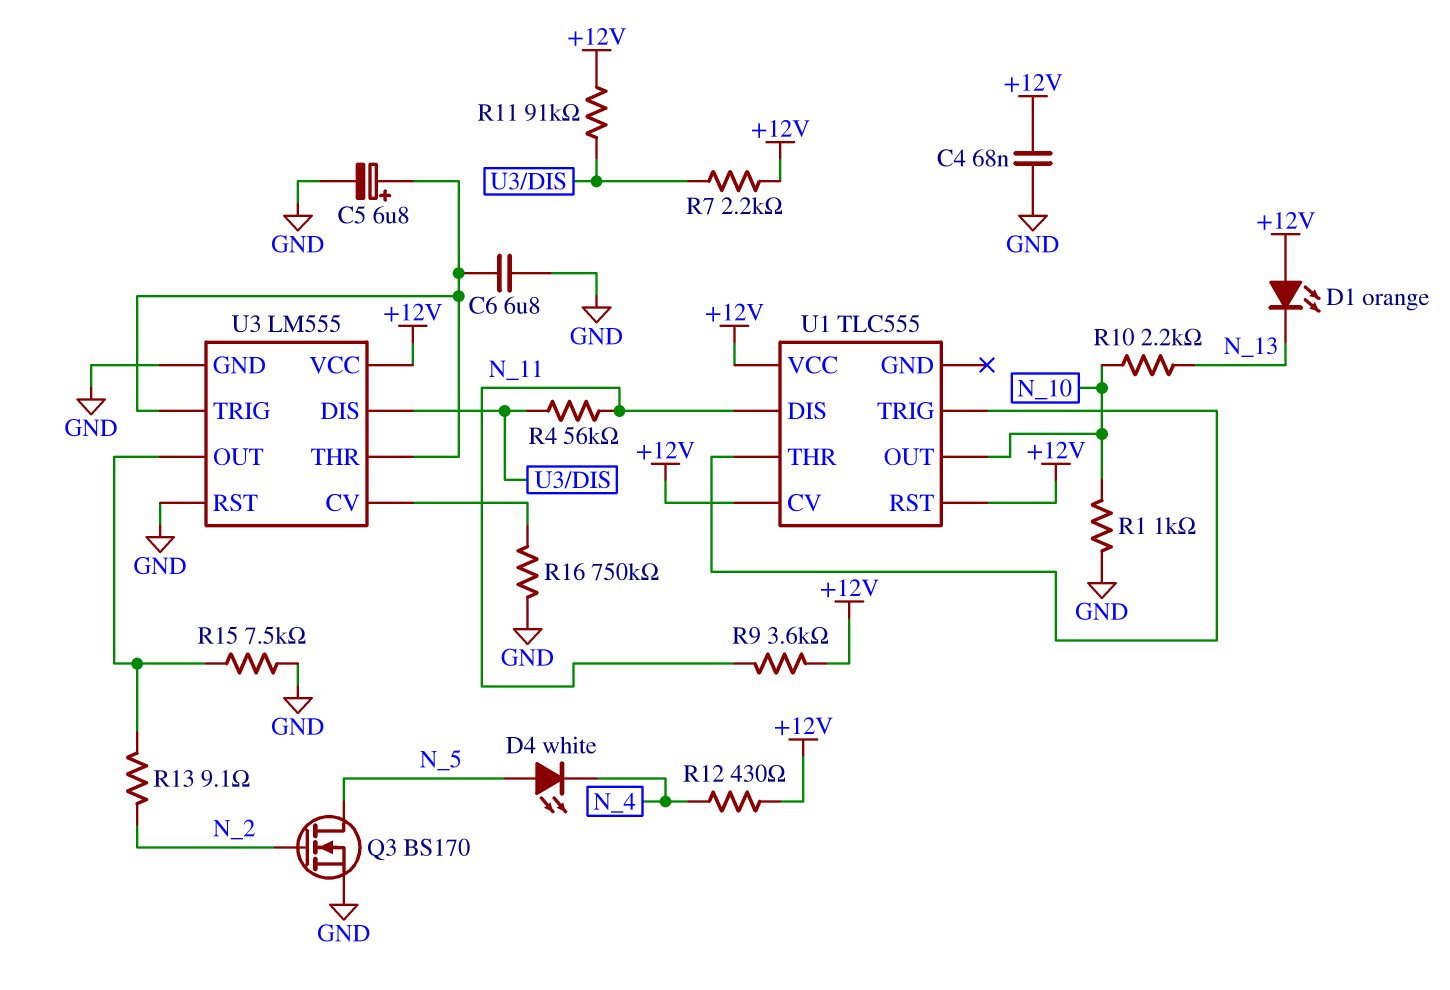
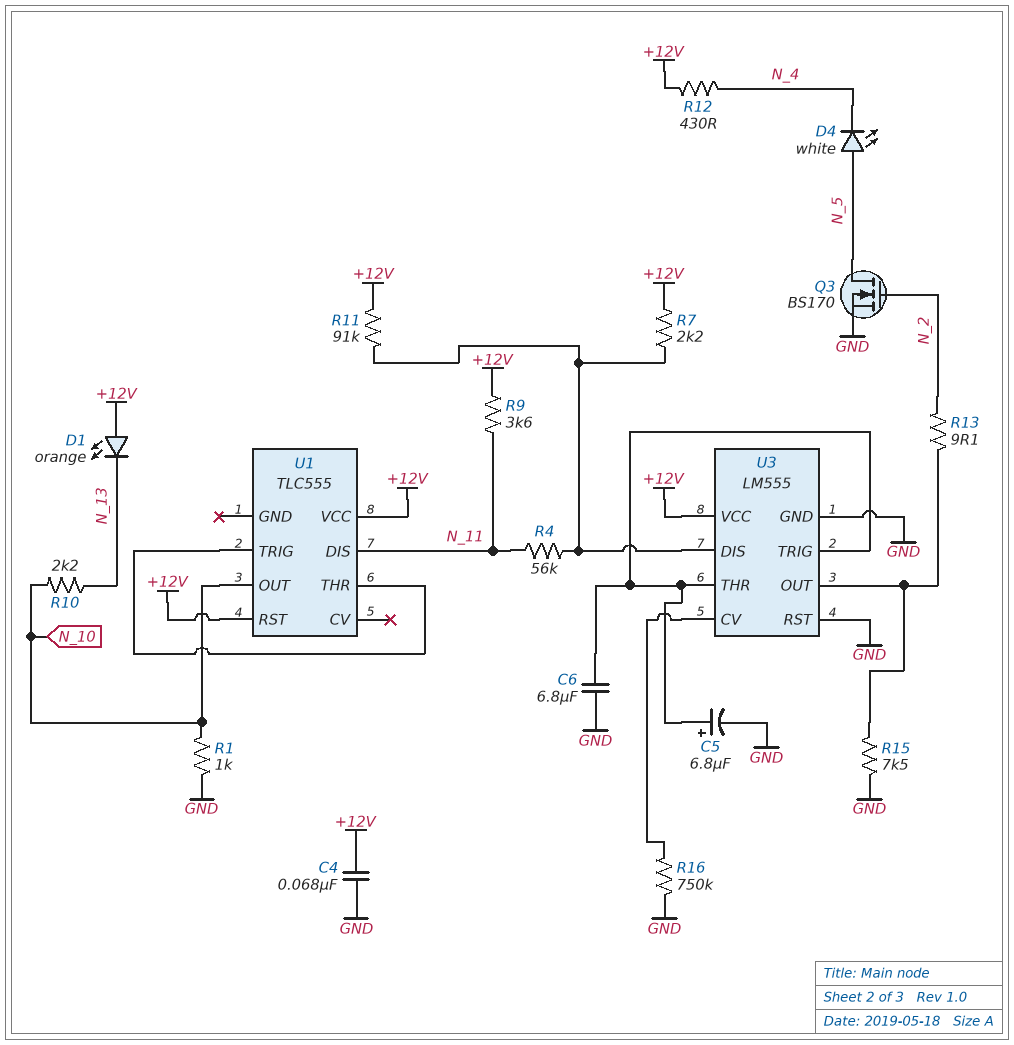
U1 pin CV: +12V -> none

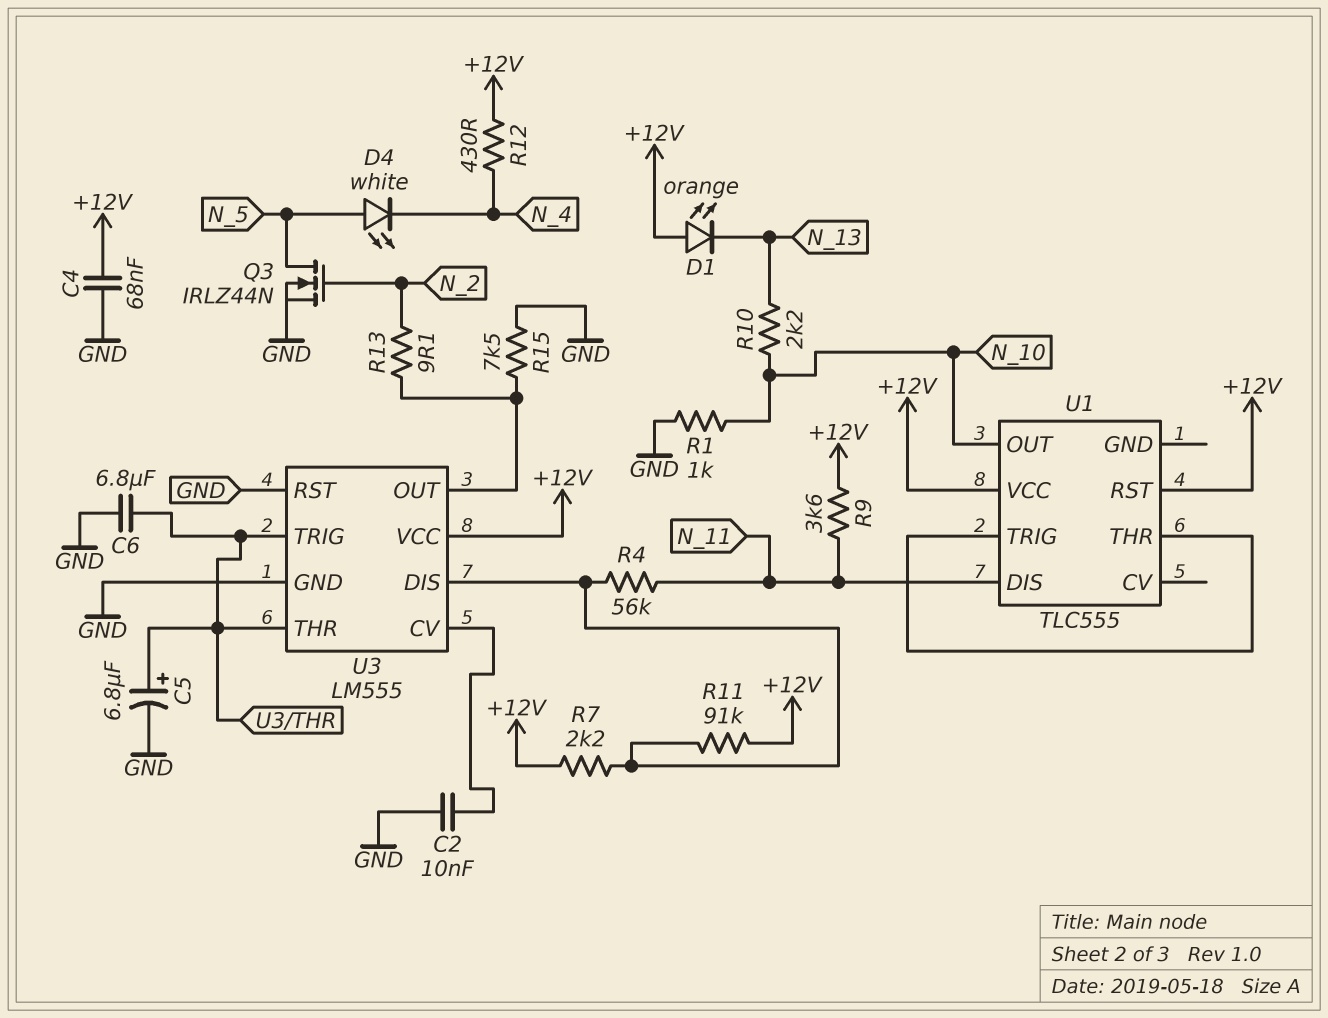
C2: none -> 10nF (GND, U3/CV)
Q3: NMOS BS170 (G N_2, D N_5, S GND) -> NMOS IRLZ44N (G N_2, D N_5, S GND)
R16: 750k (GND, U3/CV) -> none

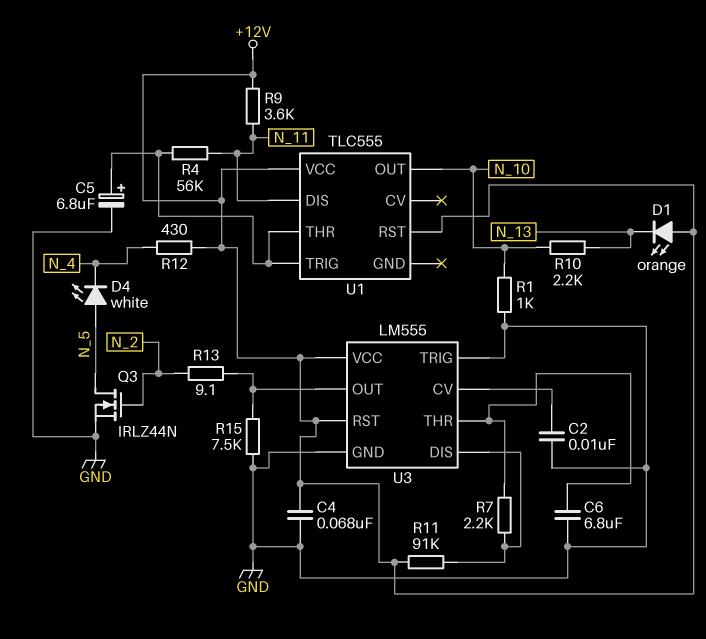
C5: 6.8uF (plus U3/THR, minus GND) -> 6.8uF (plus U1/THR, minus GND)
R4: 56k (N_11, U3/DIS) -> 56k (N_11, U1/THR)
R7: 2.2k (+12V, U3/DIS) -> 2.2k (U3/DIS, U3/THR)
U3 pin RST: GND -> +12V
U3 pin TRIG: U3/THR -> GND

